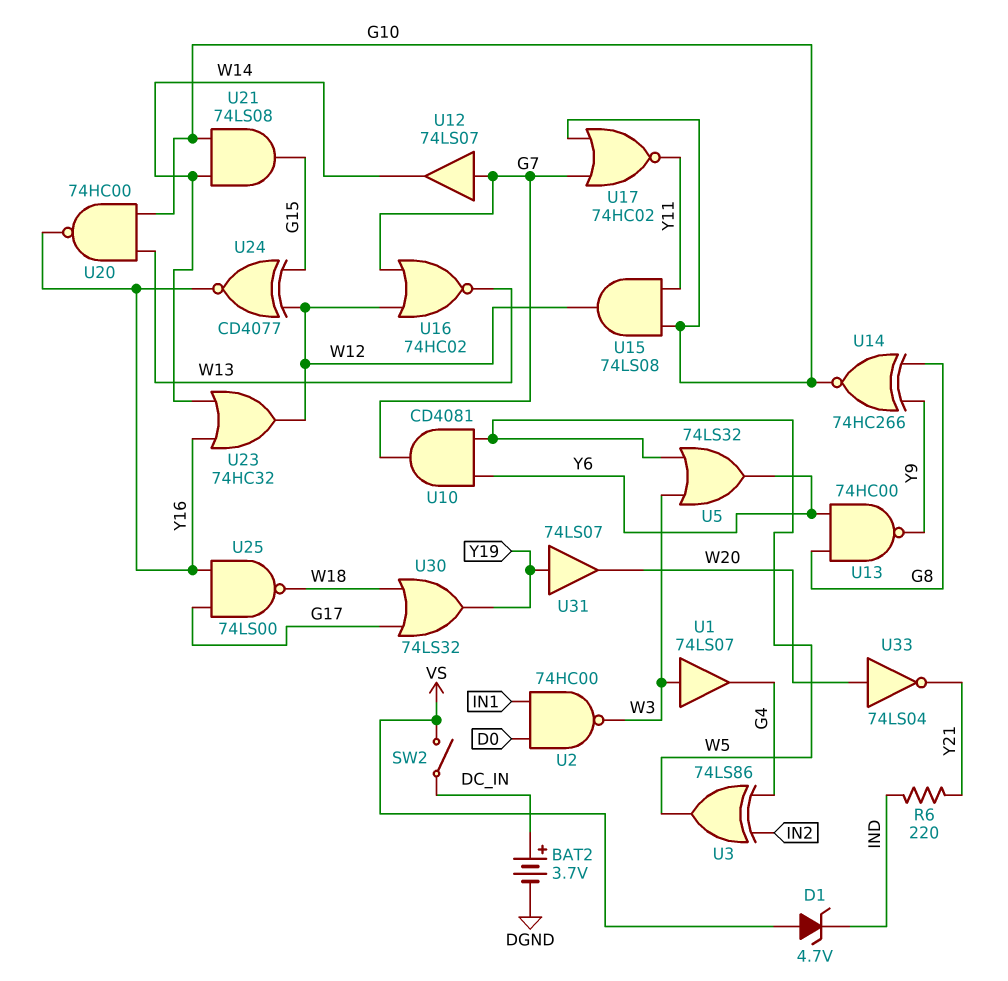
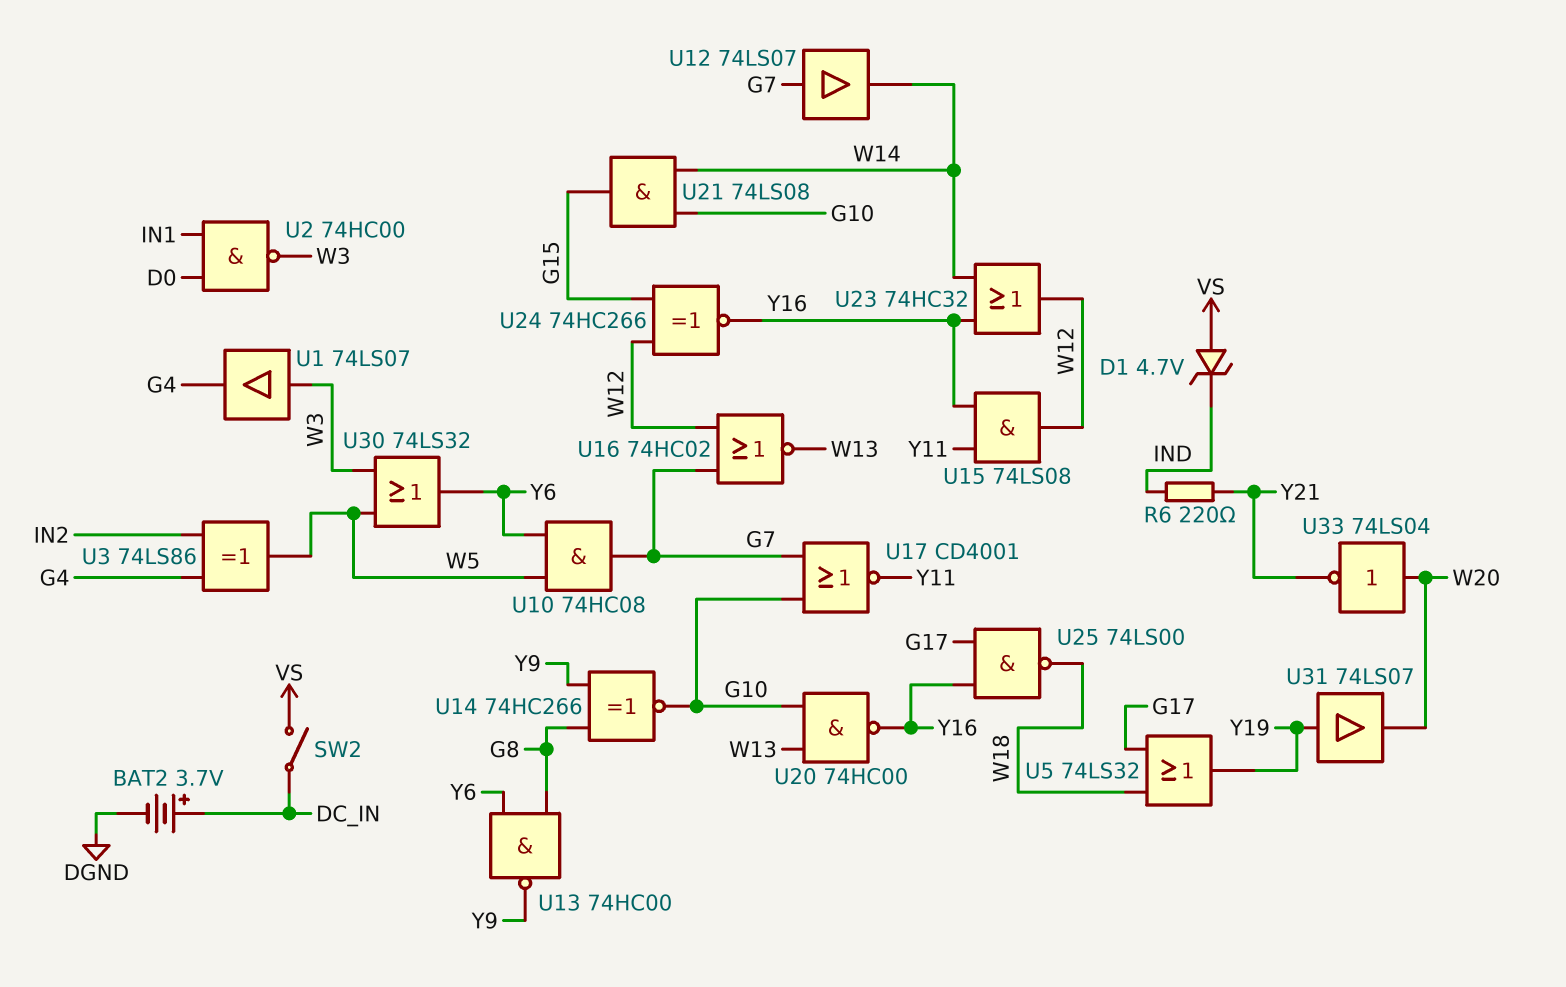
U5: OR 74LS32 (in W3, in W5, out Y6) -> OR 74LS32 (in G17, in W18, out Y19)
U10: AND CD4081 (in W5, in Y6, out G7) -> AND 74HC08 (in W5, in Y6, out G7)
U15: AND 74LS08 (in G10, in Y11, out W12) -> AND 74LS08 (in Y11, in Y16, out W12)
U17: NOR 74HC02 (in G7, in G10, out Y11) -> NOR CD4001 (in G7, in G10, out Y11)
U24: XNOR CD4077 (in G15, in W12, out Y16) -> XNOR 74HC266 (in G15, in W12, out Y16)
U30: OR 74LS32 (in G17, in W18, out Y19) -> OR 74LS32 (in W3, in W5, out Y6)

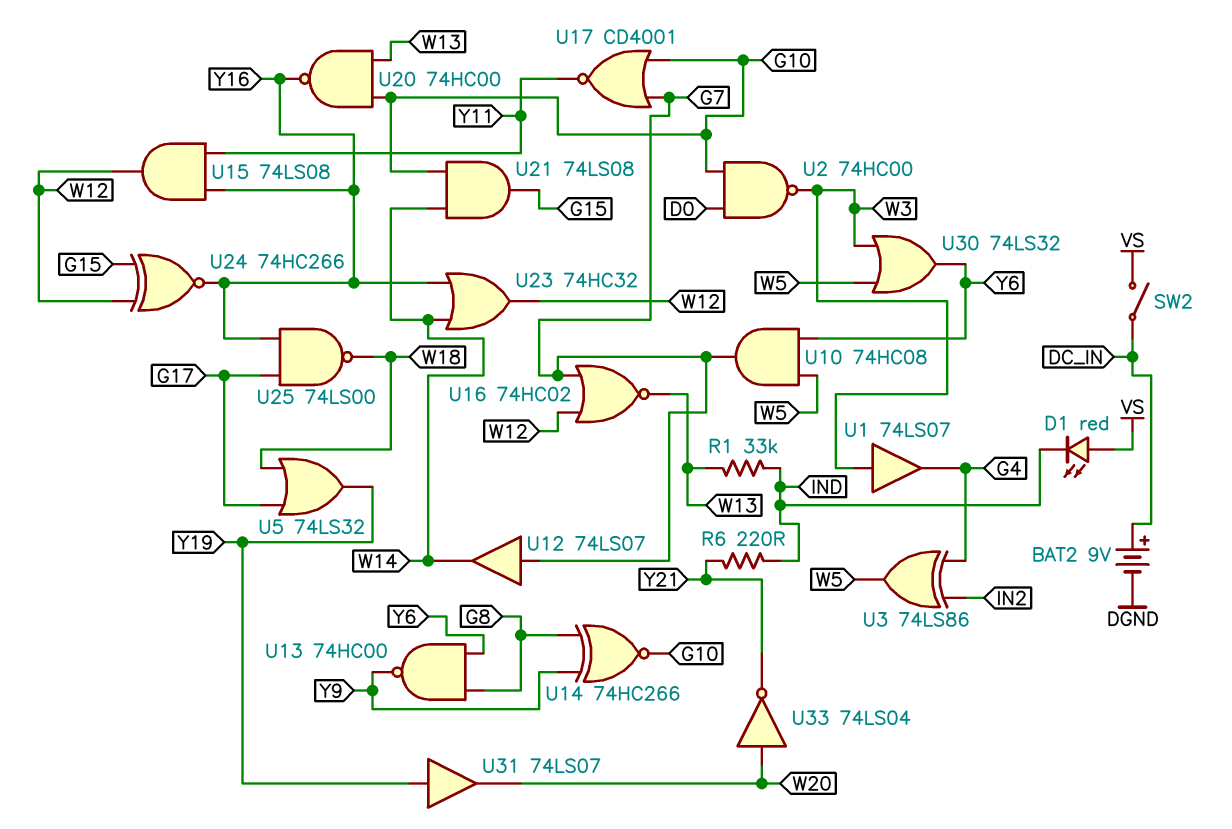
BAT2: 3.7V (plus DC_IN, minus DGND) -> 9V (plus DC_IN, minus DGND)
D1: zener 4.7V (A VS, K IND) -> LED red (A VS, K IND)
R1: none -> 33k (IND, W13)
U2: NAND 74HC00 (in D0, in IN1, out W3) -> NAND 74HC00 (in D0, in G10, out W3)

